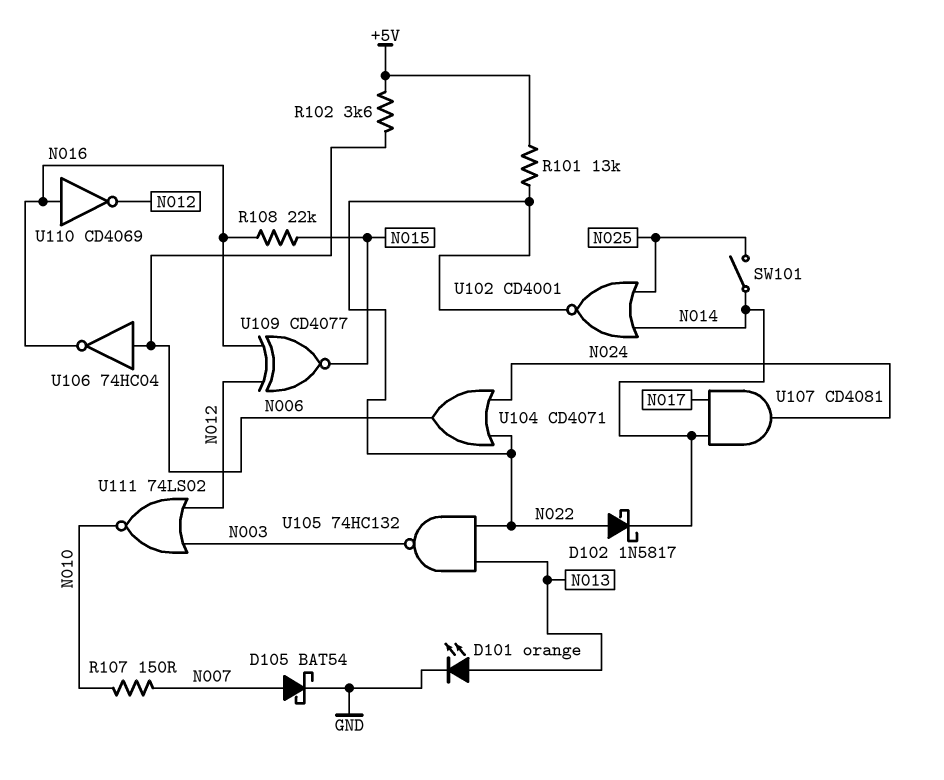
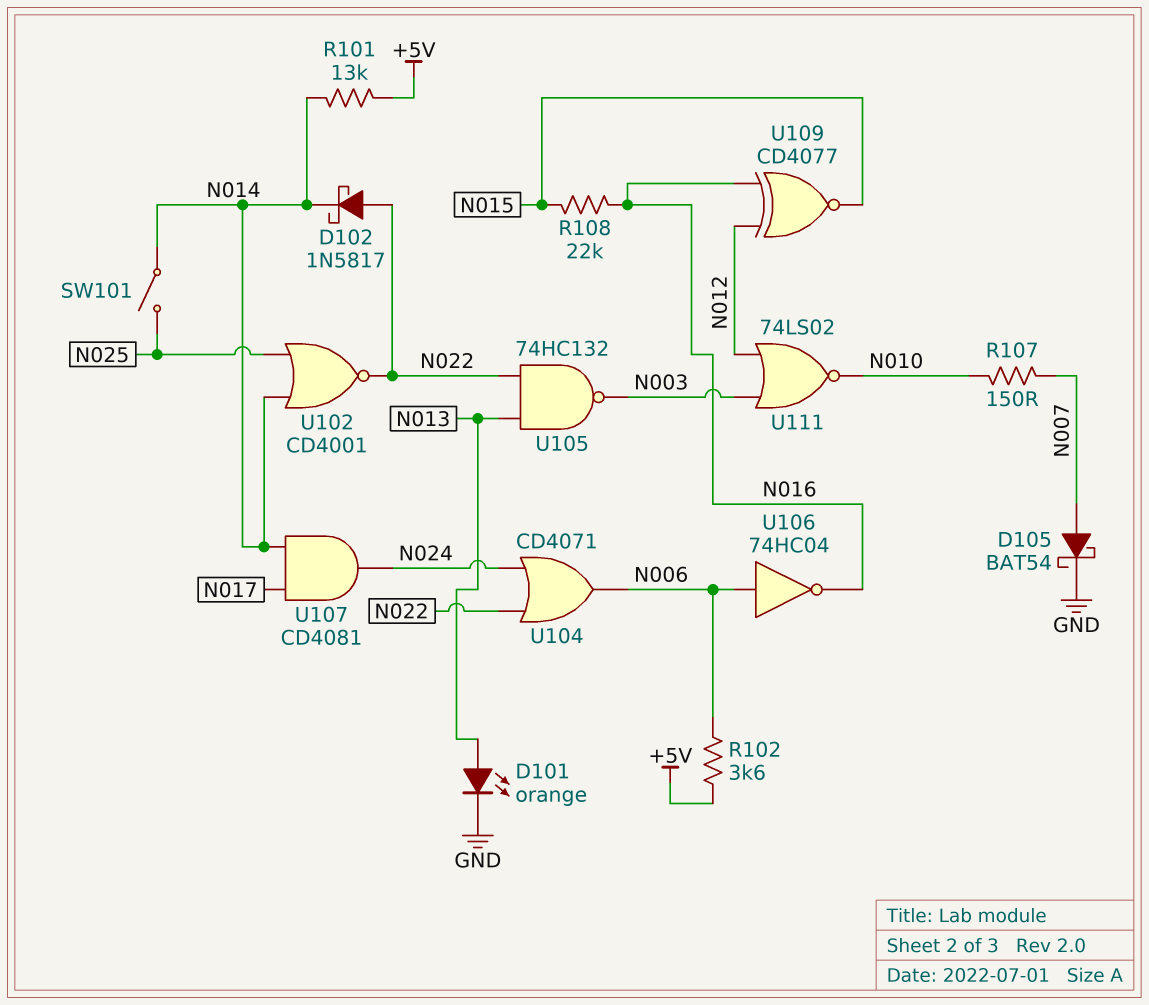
R101: 13k (+5V, N022) -> 13k (+5V, N014)
U110: NOT CD4069 (in N016, out N012) -> none

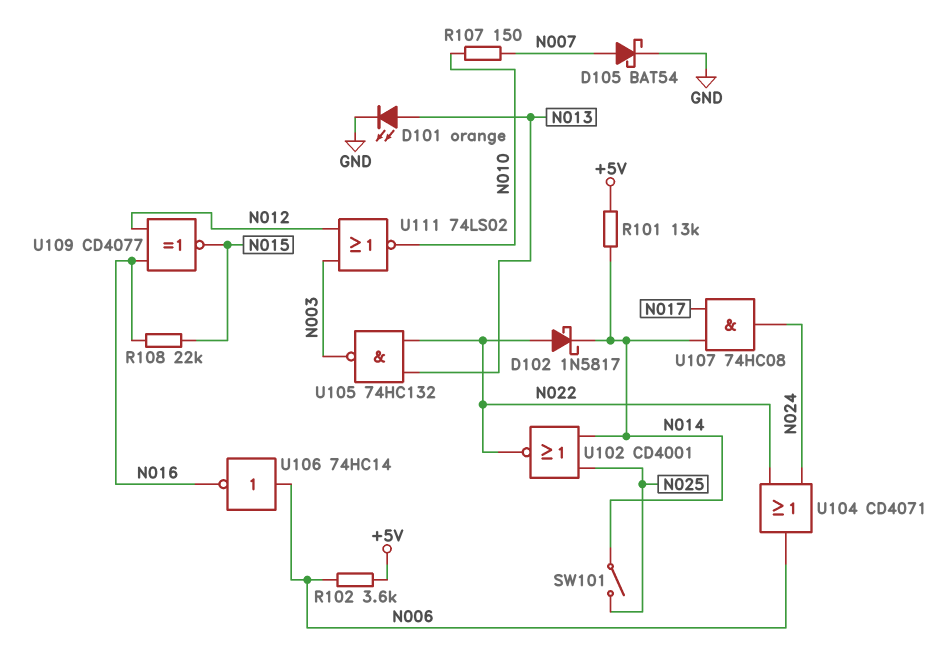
U106: NOT 74HC04 (in N006, out N016) -> NOT 74HC14 (in N006, out N016)
U107: AND CD4081 (in N014, in N017, out N024) -> AND 74HC08 (in N014, in N017, out N024)

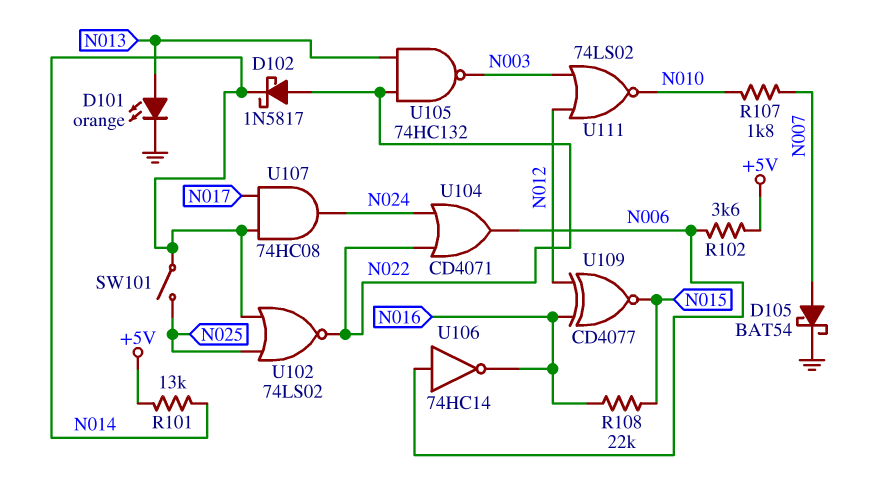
R107: 150 (N007, N010) -> 1.8k (N007, N010)
U102: NOR CD4001 (in N014, in N025, out N022) -> NOR 74LS02 (in N014, in N025, out N022)

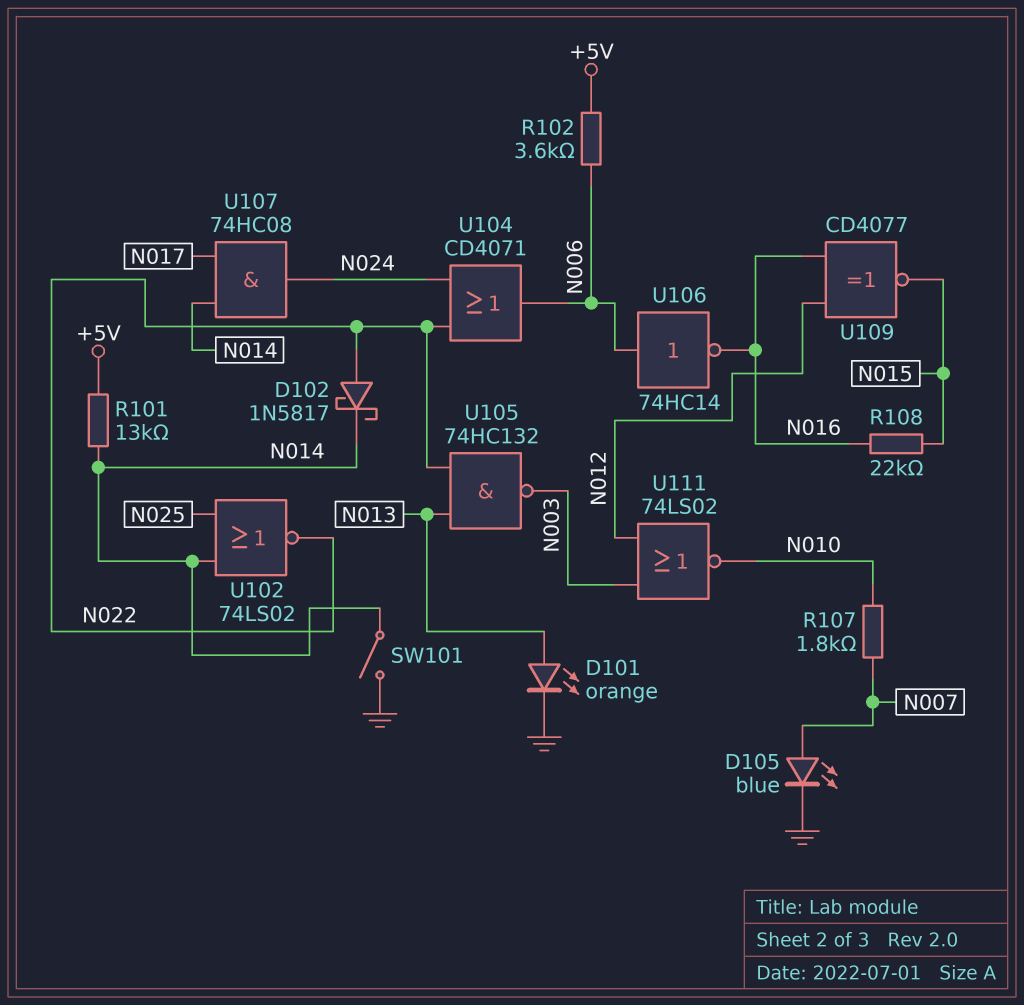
D105: schottky BAT54 (A N007, K GND) -> LED blue (A N007, K GND)
SW101: switch (N014, N025) -> switch (GND, N014)

